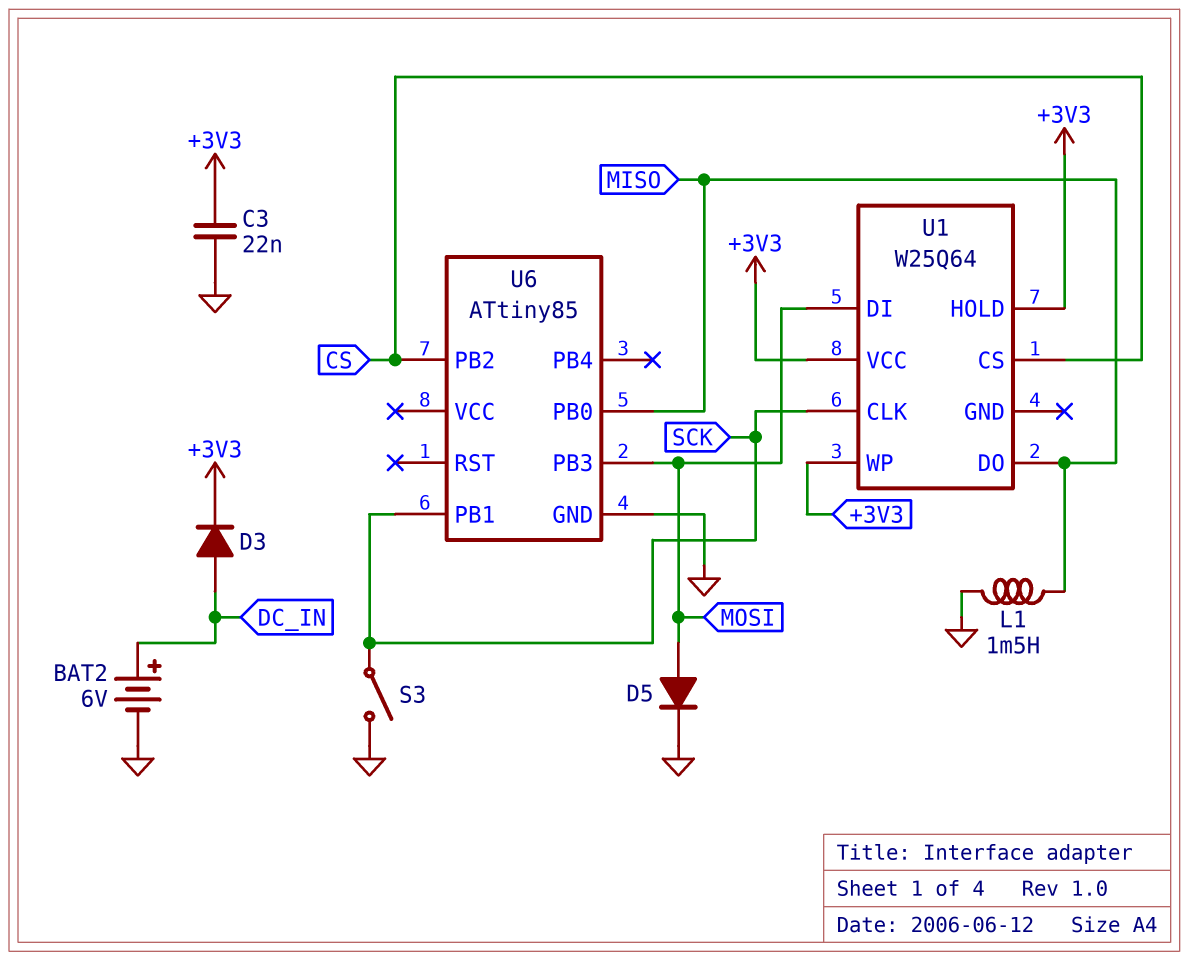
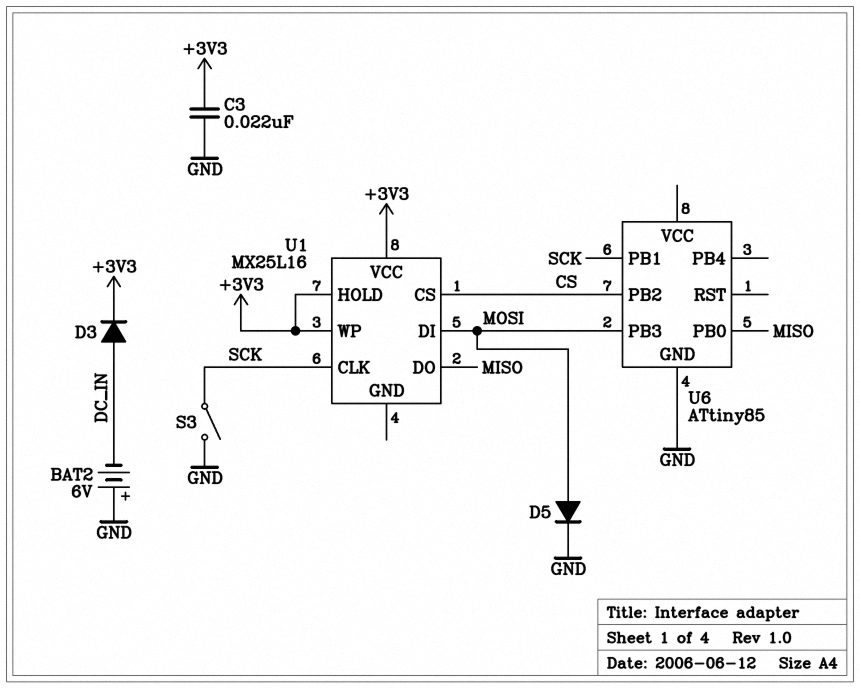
BAT2: 6V (plus DC_IN, minus GND) -> 6V (plus GND, minus DC_IN)
L1: 1.5mH (GND, MISO) -> none
U1: W25Q64 -> MX25L16

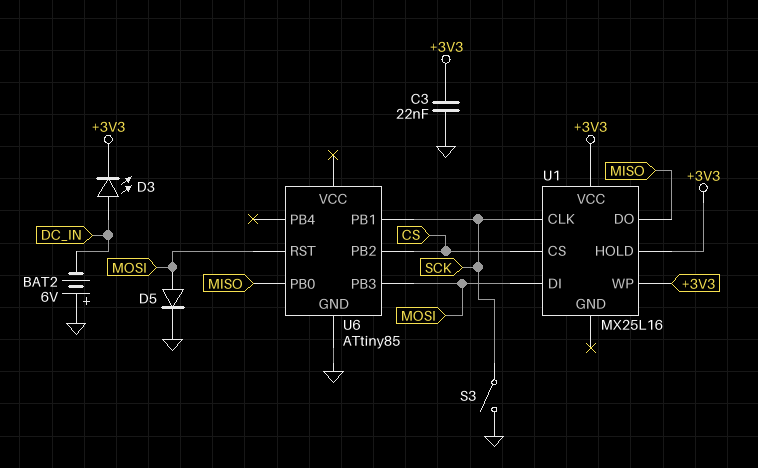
D3: diode (A DC_IN, K +3V3) -> LED (A DC_IN, K +3V3)
U6 pin RST: none -> MOSI

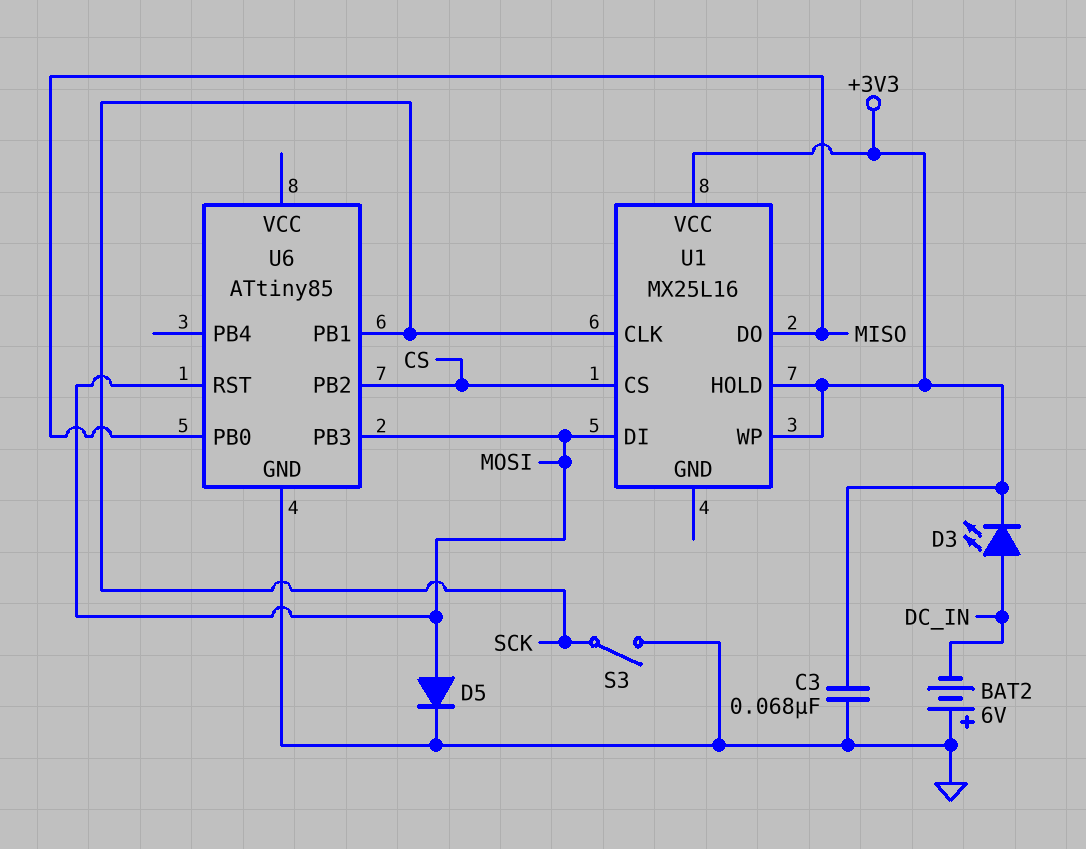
C3: 22nF (+3V3, GND) -> 68nF (+3V3, GND)

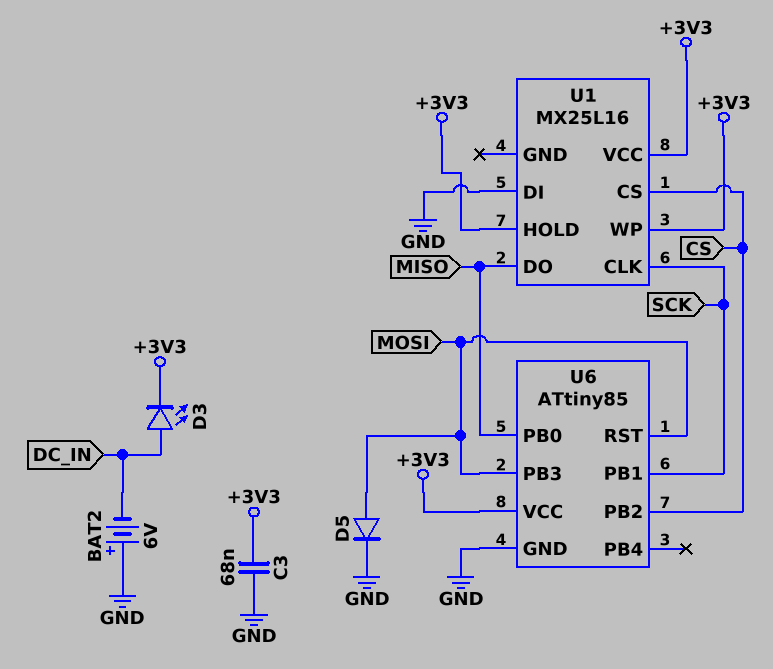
S3: switch (GND, SCK) -> none
U1 pin DI: MOSI -> GND
U6 pin VCC: none -> +3V3

